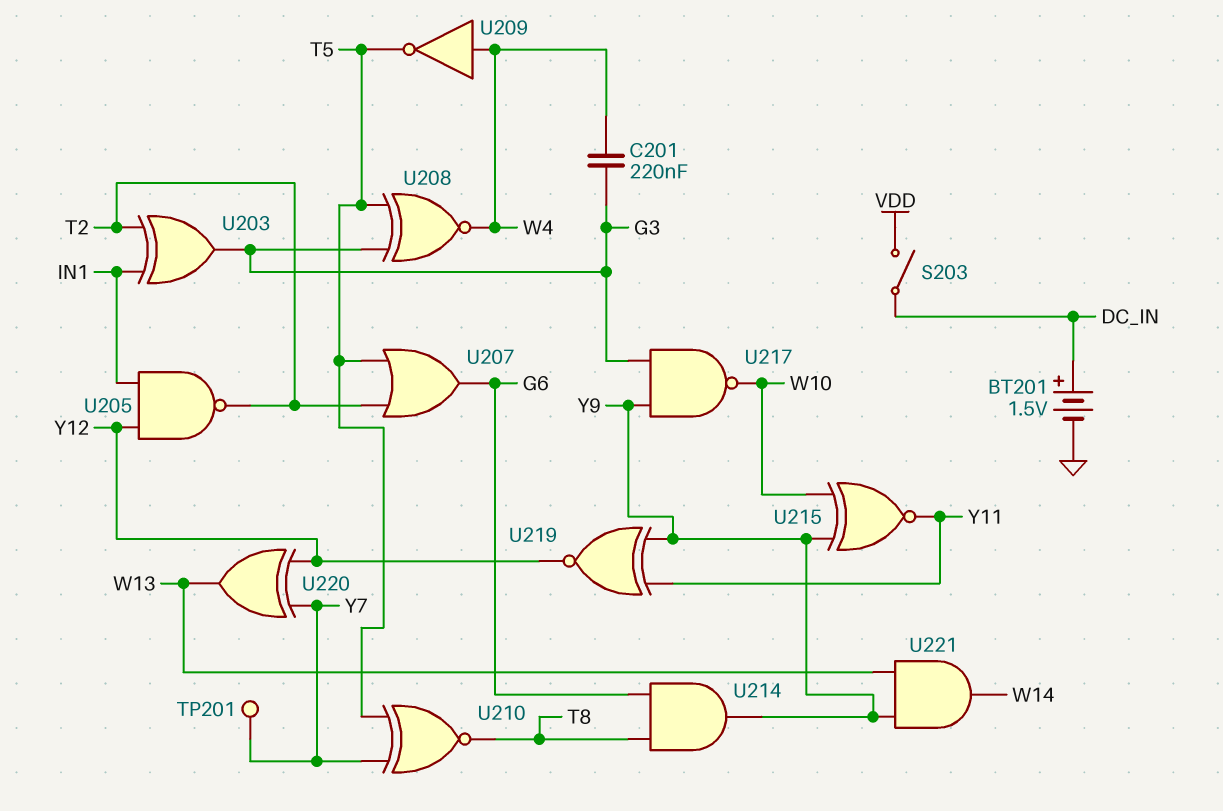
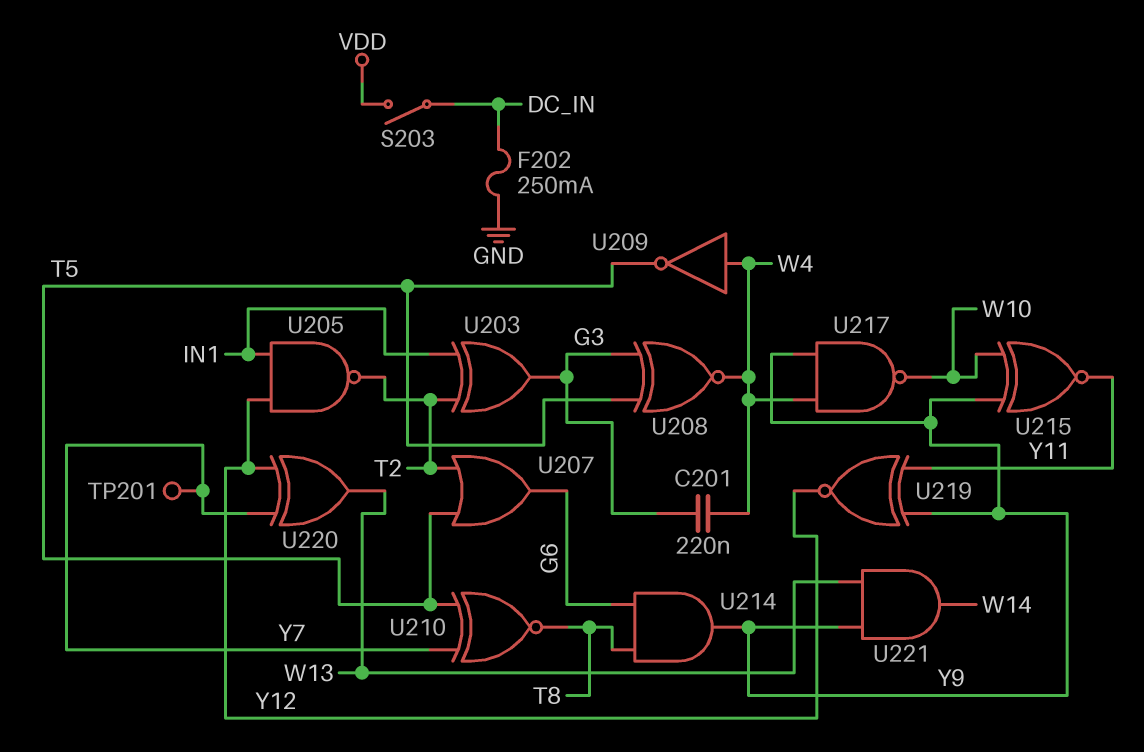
BT201: 1.5V (plus DC_IN, minus GND) -> none
F202: none -> 250mA (DC_IN, GND)
U217: NAND (in G3, in Y9, out W10) -> NAND (in W4, in Y9, out W10)

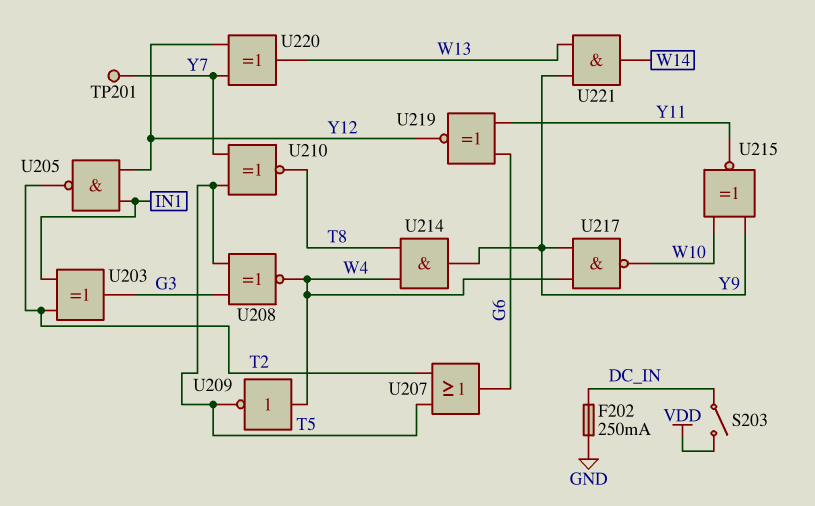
C201: 220nF (G3, W4) -> none
U214: AND (in G6, in T8, out Y9) -> AND (in T8, in W4, out Y9)
U219: XNOR (in Y9, in Y11, out Y12) -> XNOR (in G6, in Y11, out Y12)

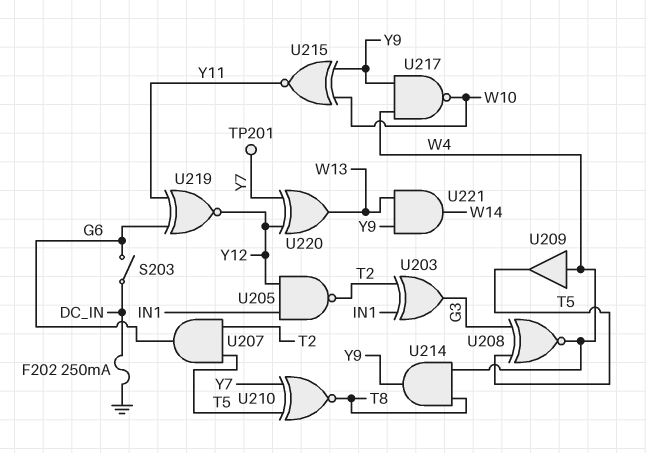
S203: switch (DC_IN, VDD) -> switch (DC_IN, G6)
U207: OR (in T2, in T5, out G6) -> AND (in T2, in T5, out G6)
U209: NOT (in W4, out T5) -> buffer (in W4, out T5)

